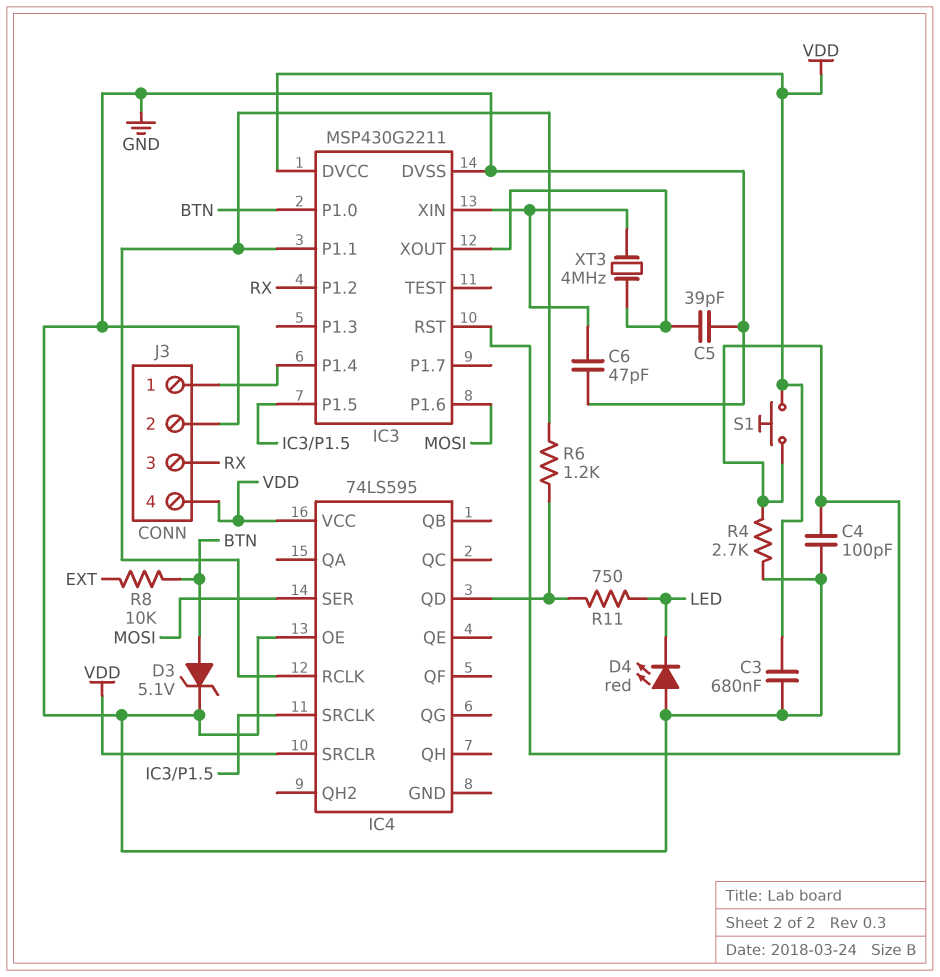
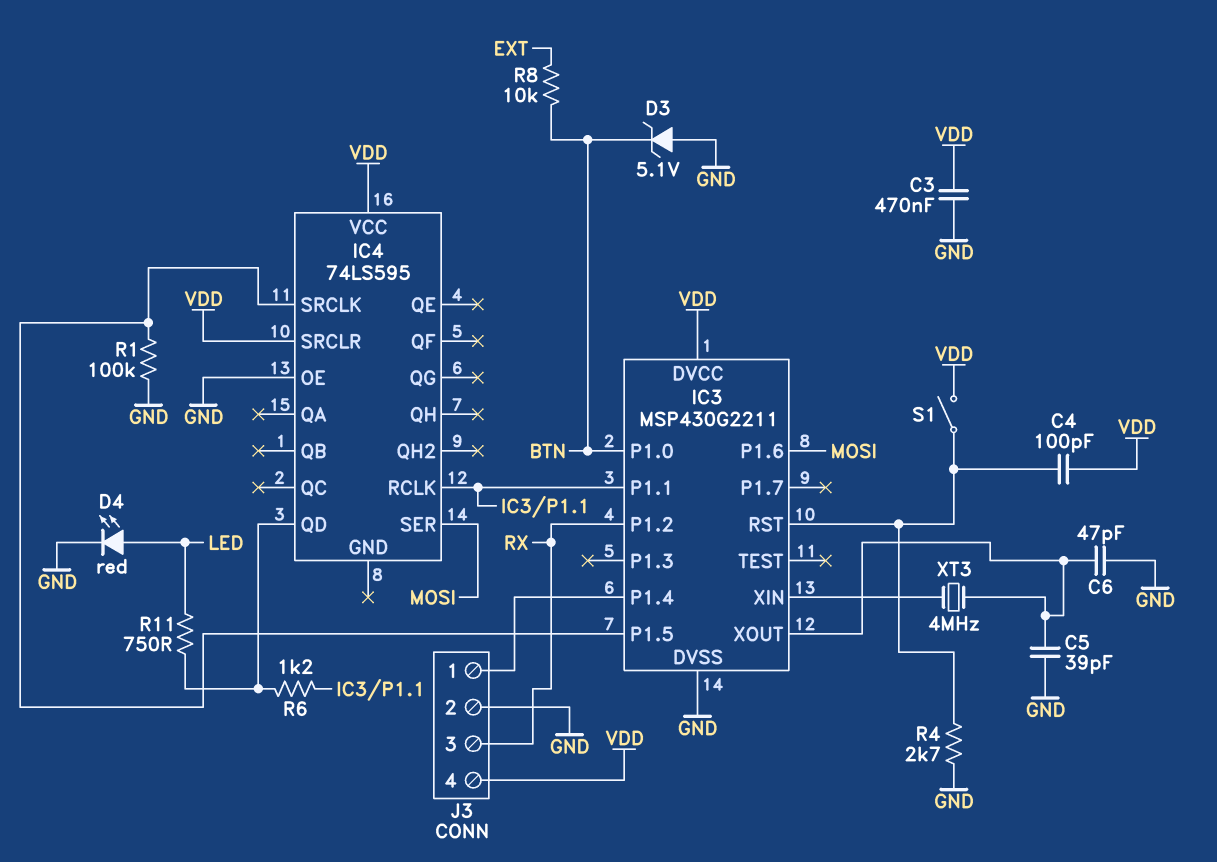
C3: 680nF (GND, VDD) -> 470nF (GND, VDD)
C4: 100pF (GND, IC3/RST) -> 100pF (IC3/RST, VDD)
C6: 47pF (GND, IC3/XIN) -> 47pF (GND, IC3/XOUT)
D3: zener 5.1V (A BTN, K GND) -> zener 5.1V (A GND, K BTN)
D4: LED red (A GND, K LED) -> LED red (A LED, K GND)
R1: none -> 100k (GND, IC3/P1.5)
S1: button (IC3/RST, VDD) -> switch (IC3/RST, VDD)

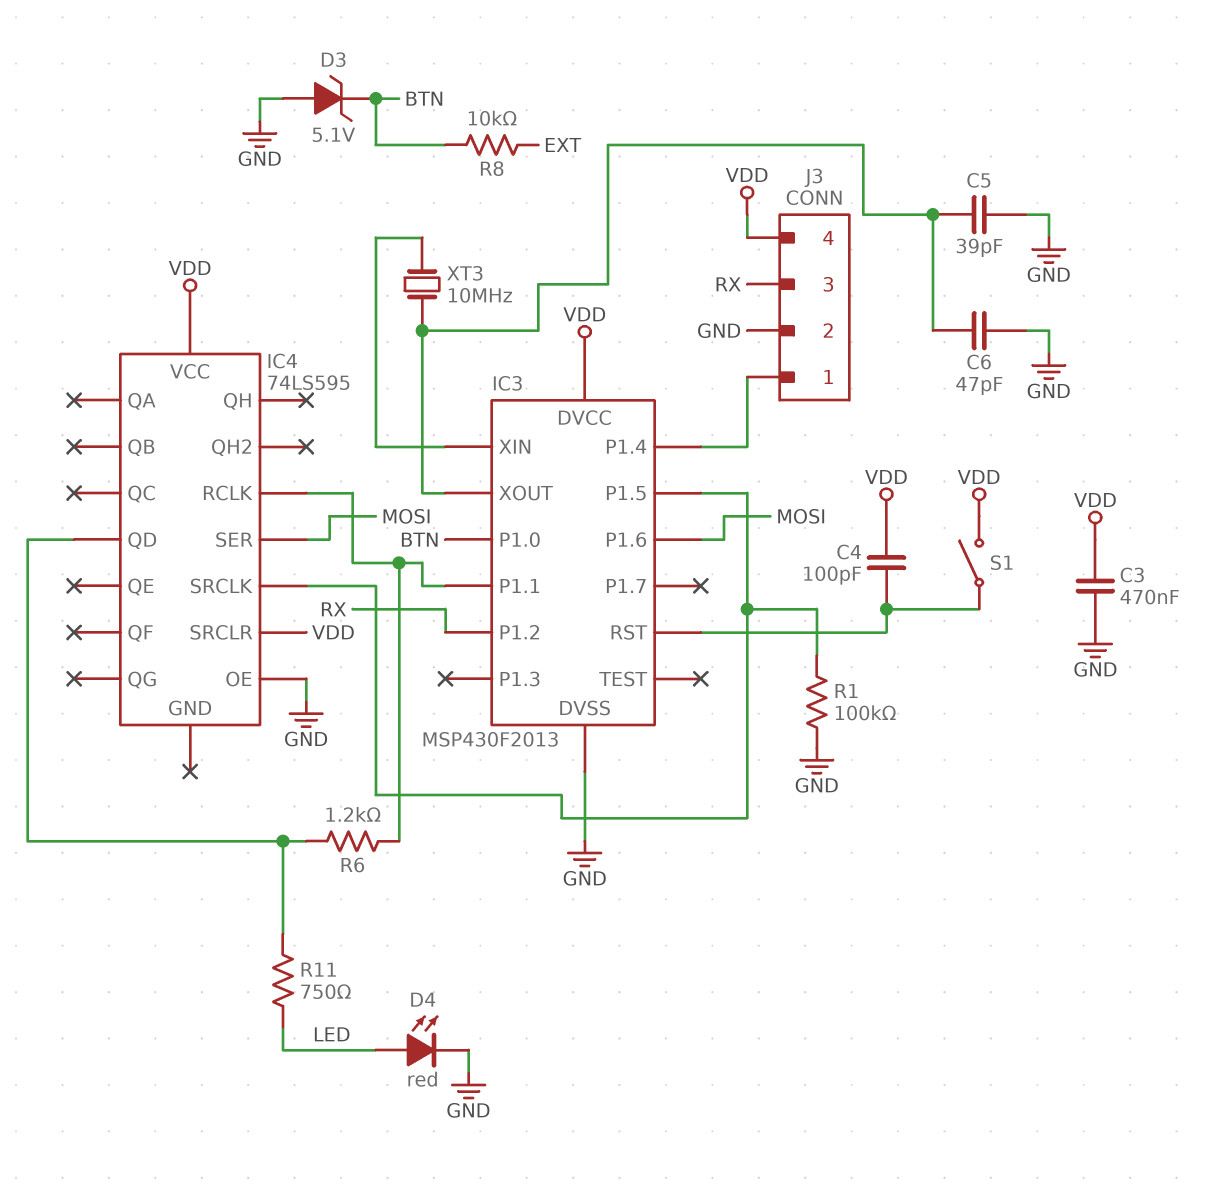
IC3: MSP430G2211 -> MSP430F2013
R4: 2.7k (GND, IC3/RST) -> none
XT3: 4MHz (IC3/XIN, IC3/XOUT) -> 10MHz (IC3/XIN, IC3/XOUT)

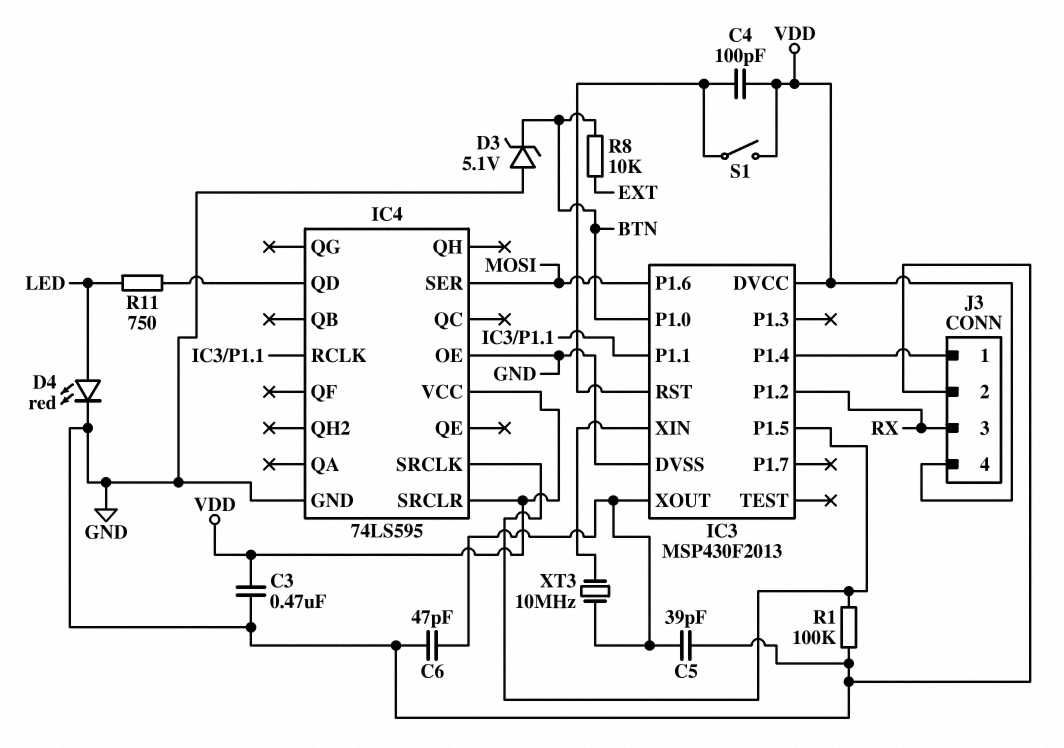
IC4 pin GND: none -> GND
R6: 1.2k (IC3/P1.1, IC4/QD) -> none

